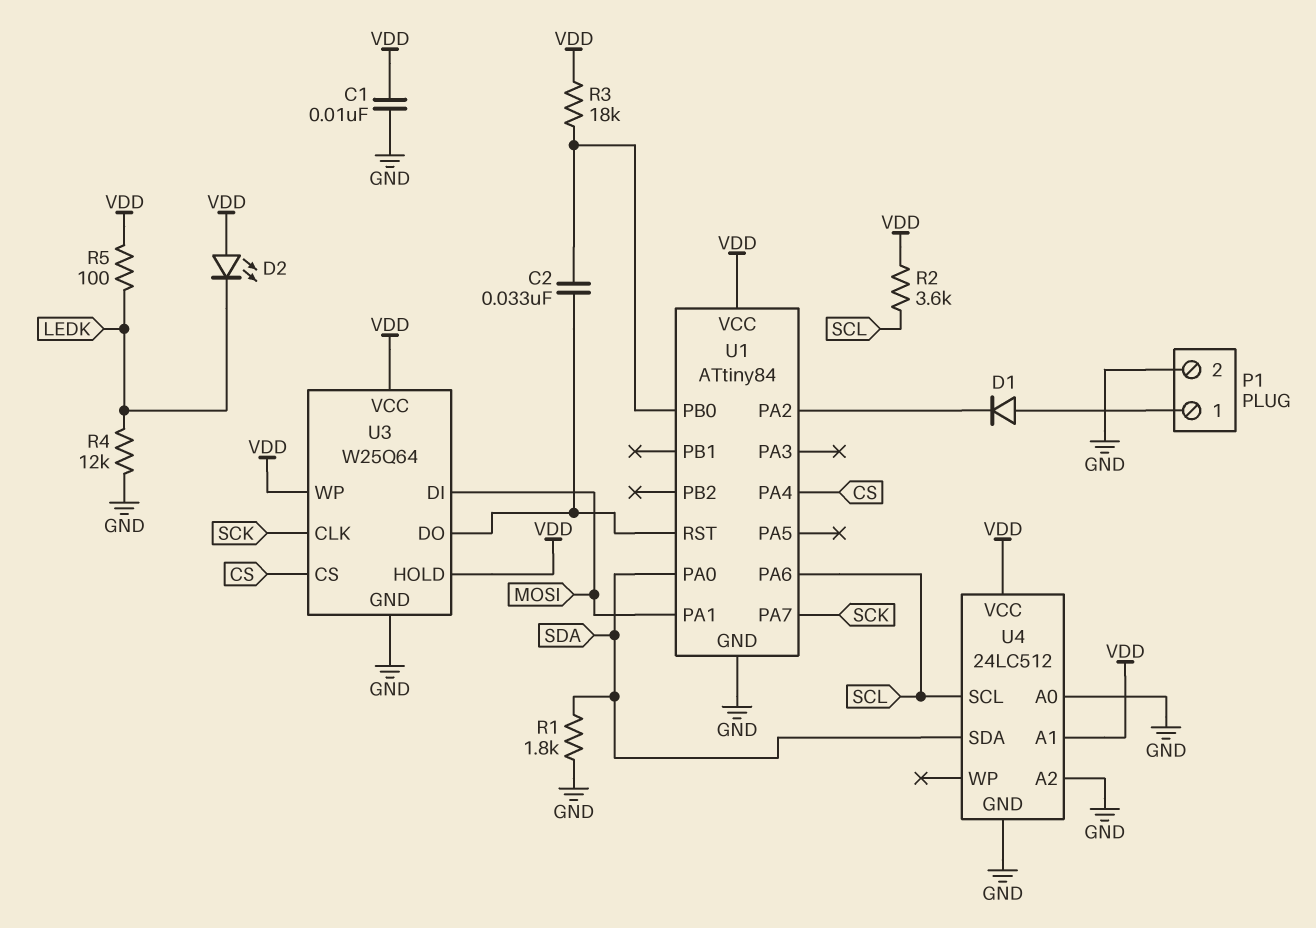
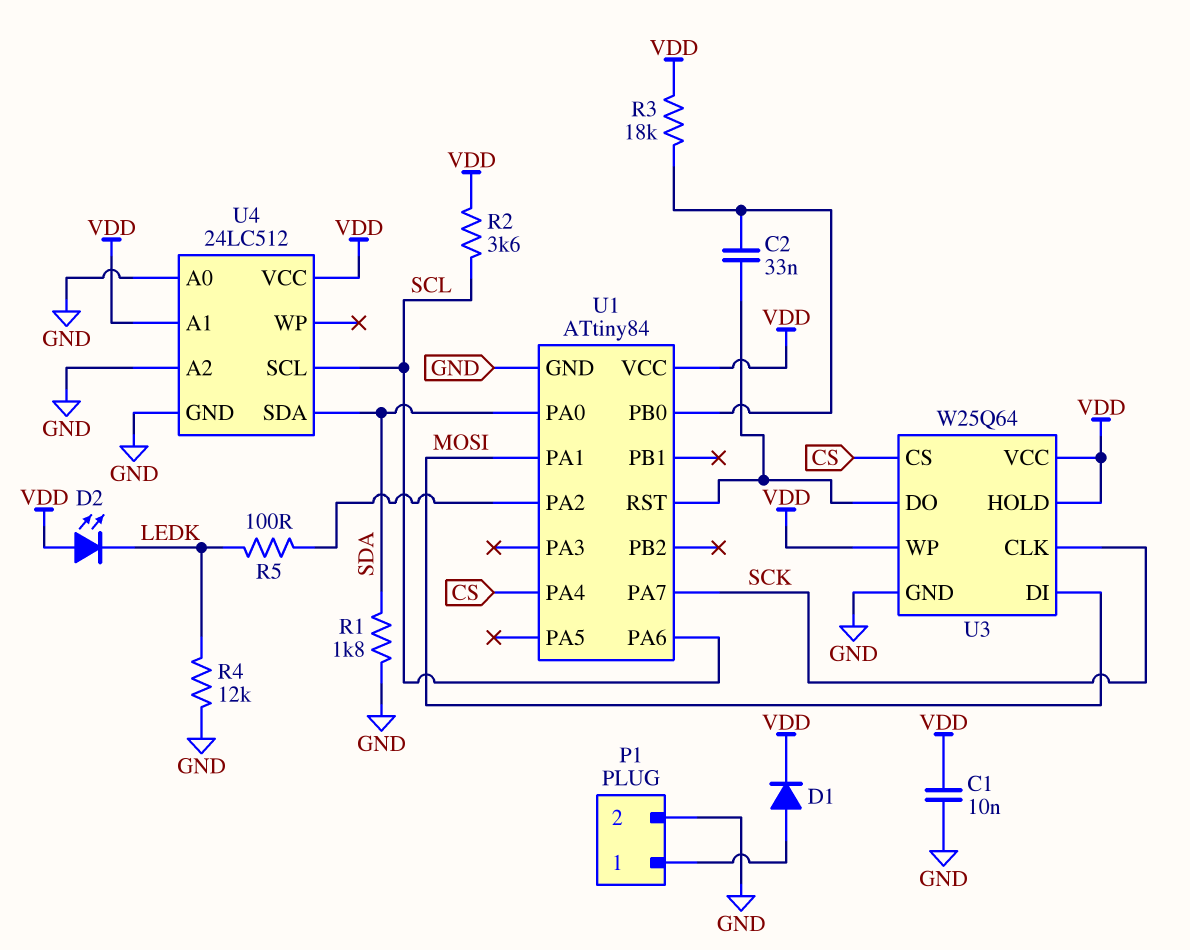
D1: diode (A P1/1, K U1/PA2) -> diode (A P1/1, K VDD)
R5: 100 (LEDK, VDD) -> 100 (LEDK, U1/PA2)

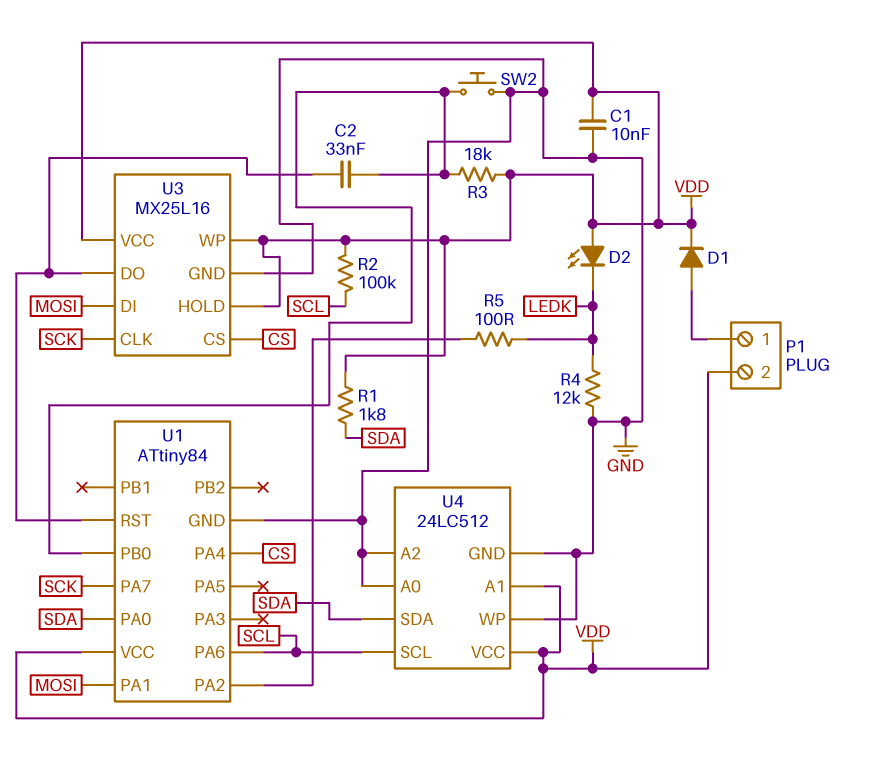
P1 pin 2: GND -> VDD
R1: 1.8k (GND, SDA) -> 1.8k (SDA, VDD)
R2: 3.6k (SCL, VDD) -> 100k (SCL, VDD)
SW2: none -> button (GND, U1/PB0)
U3: W25Q64 -> MX25L16
U4 pin WP: none -> GND

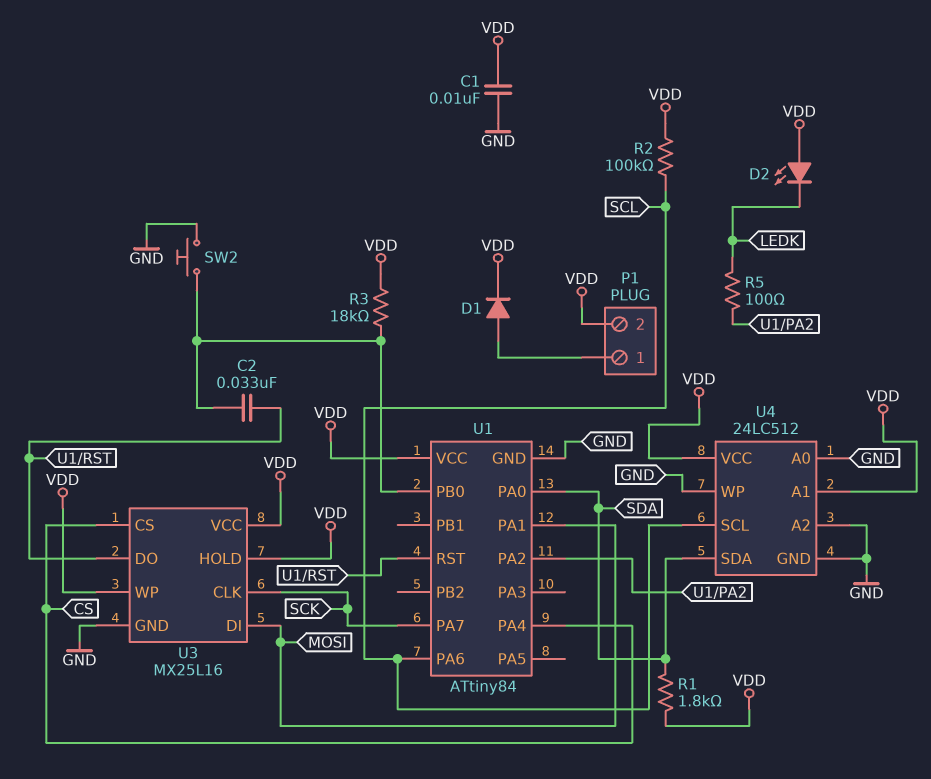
R4: 12k (GND, LEDK) -> none

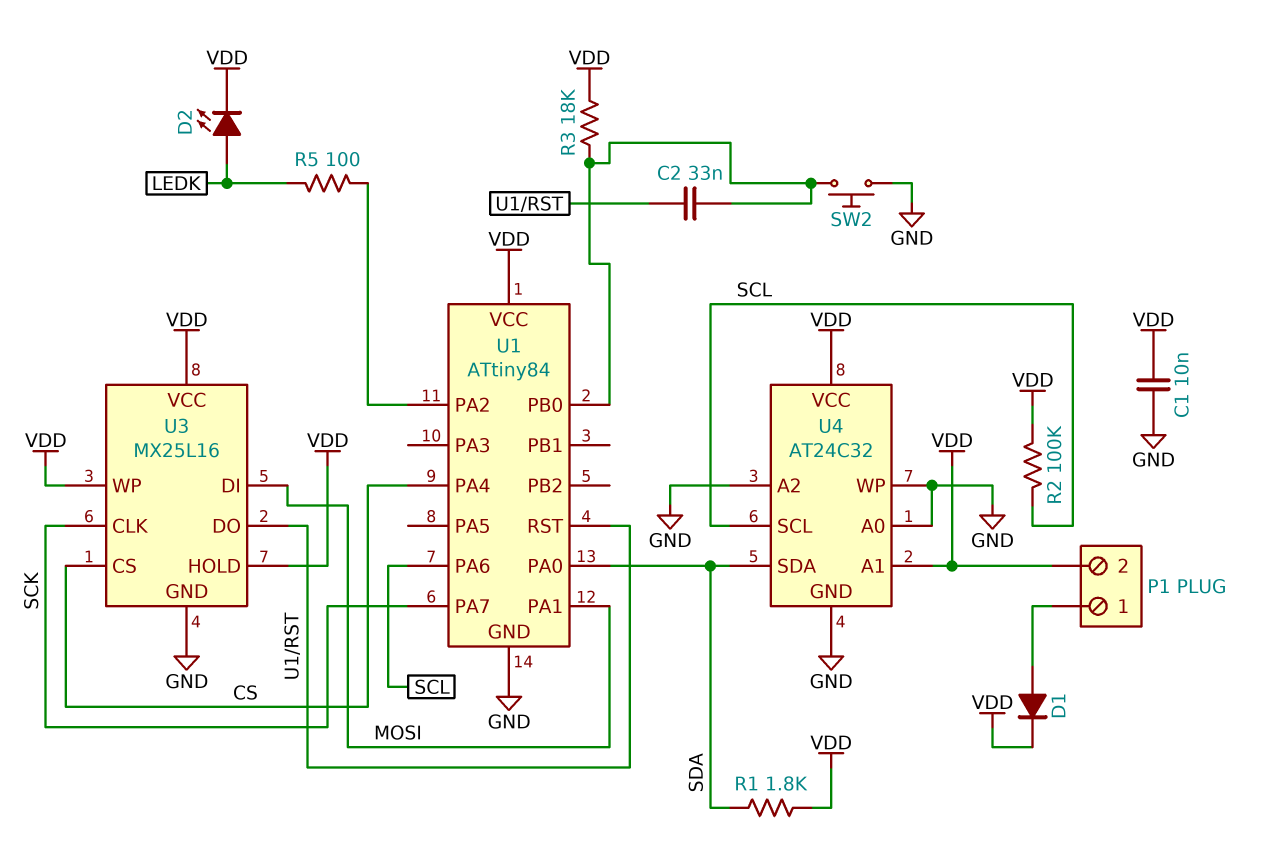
D2: LED (A VDD, K LEDK) -> LED (A LEDK, K VDD)
U4: 24LC512 -> AT24C32

